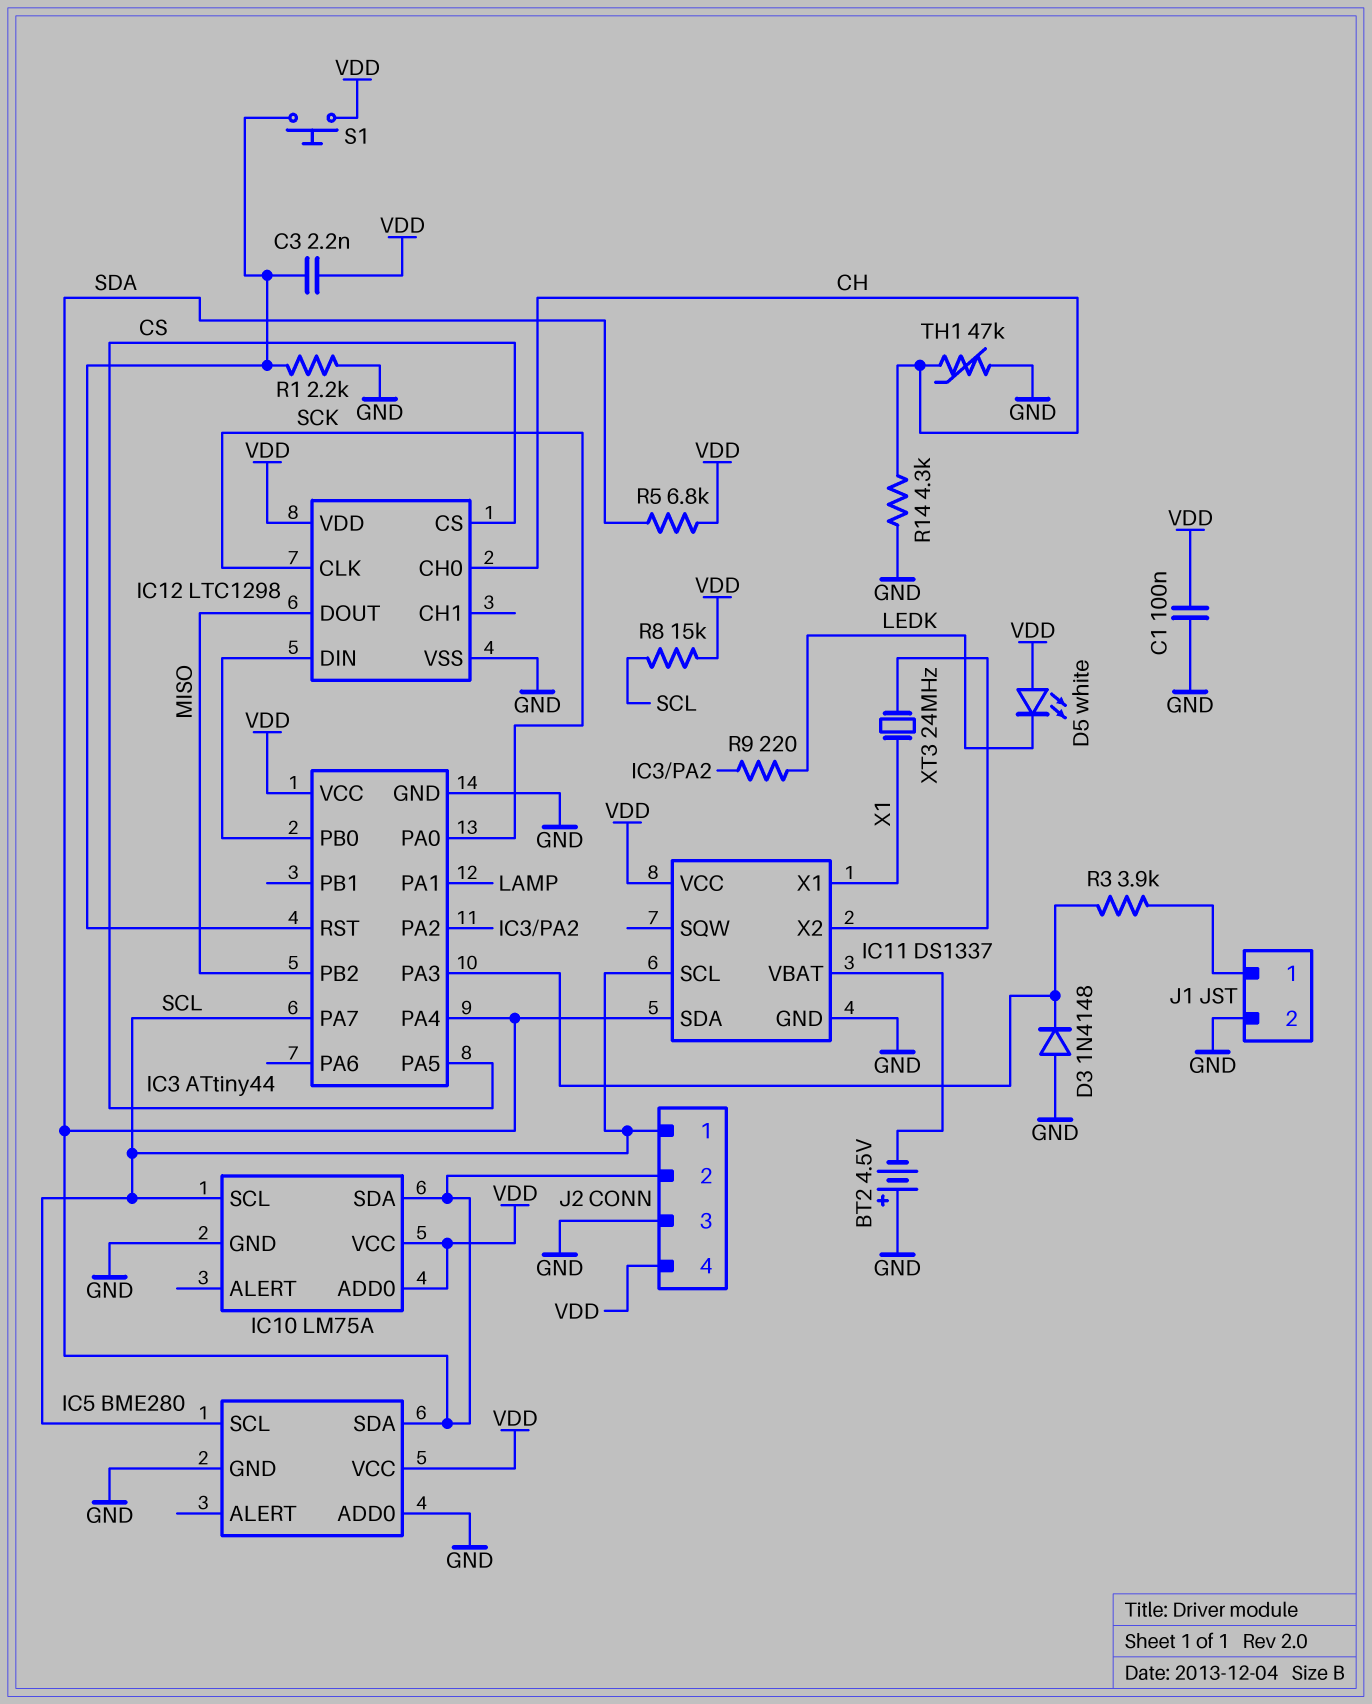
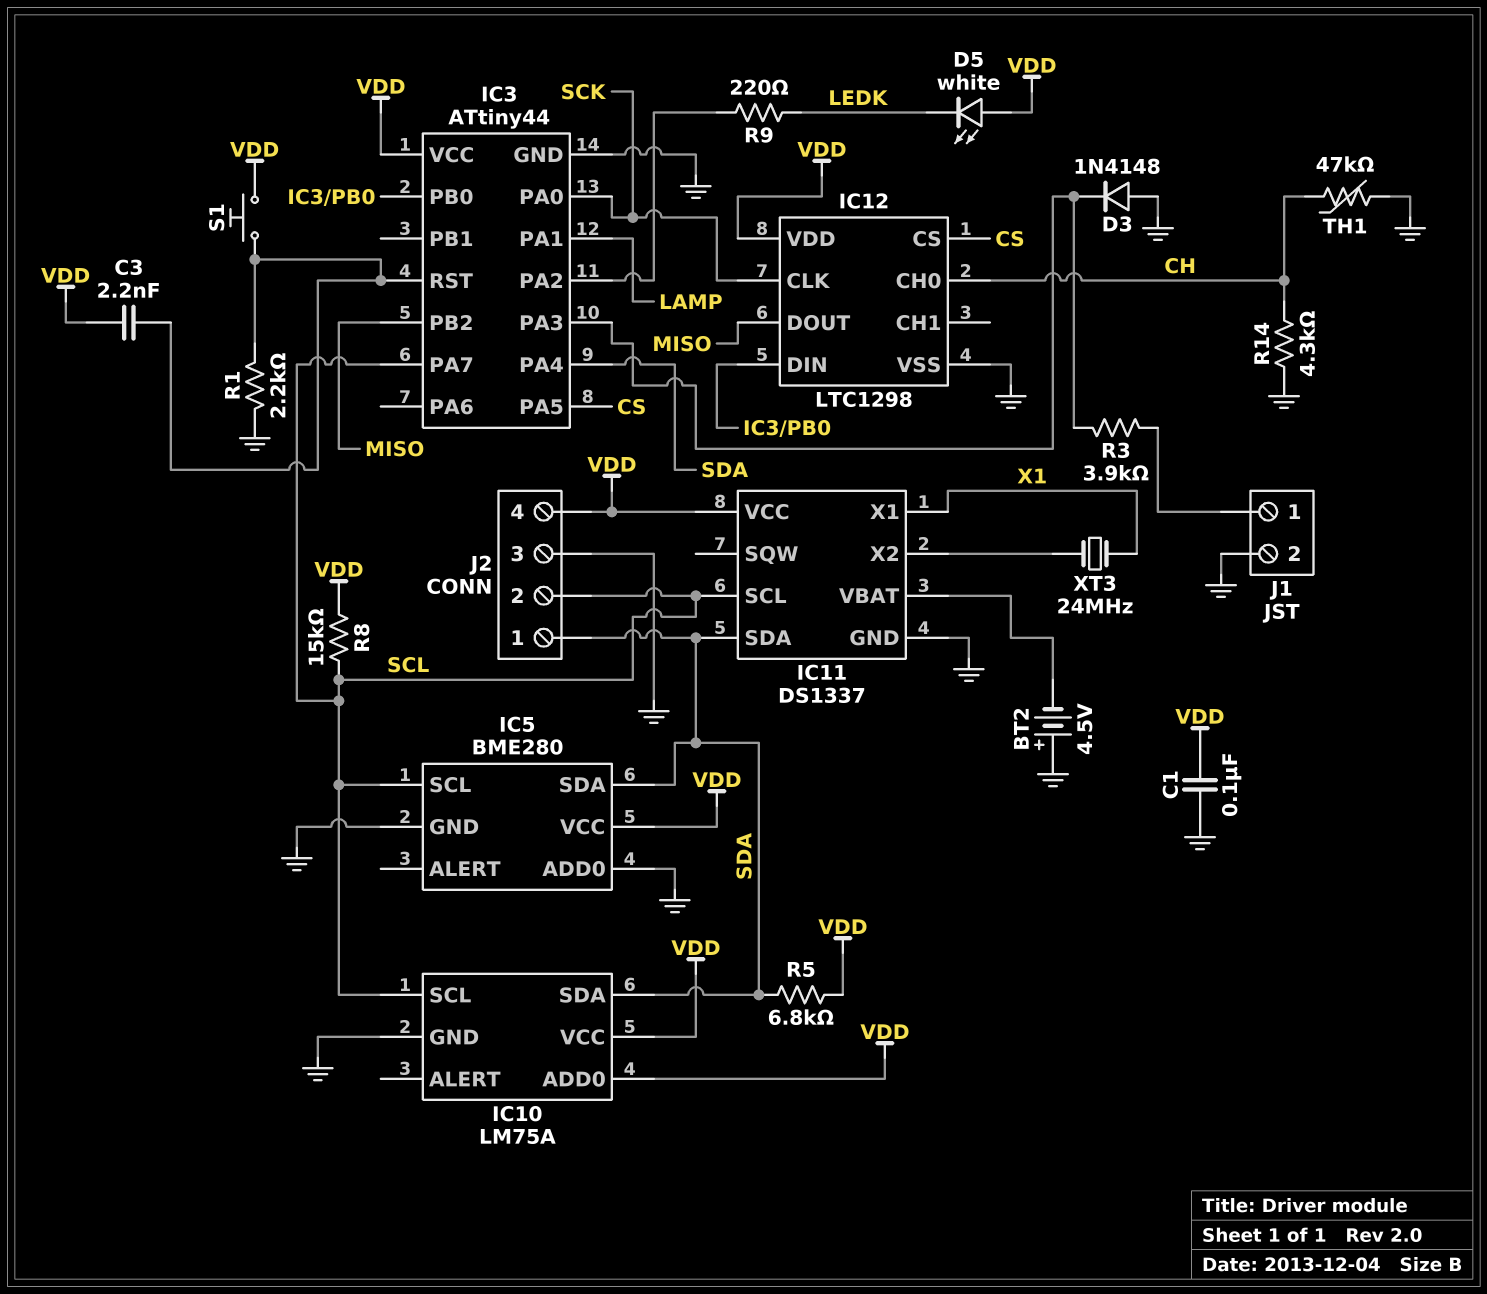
J2 pin 1: SCL -> SDA
J2 pin 2: SDA -> SCL

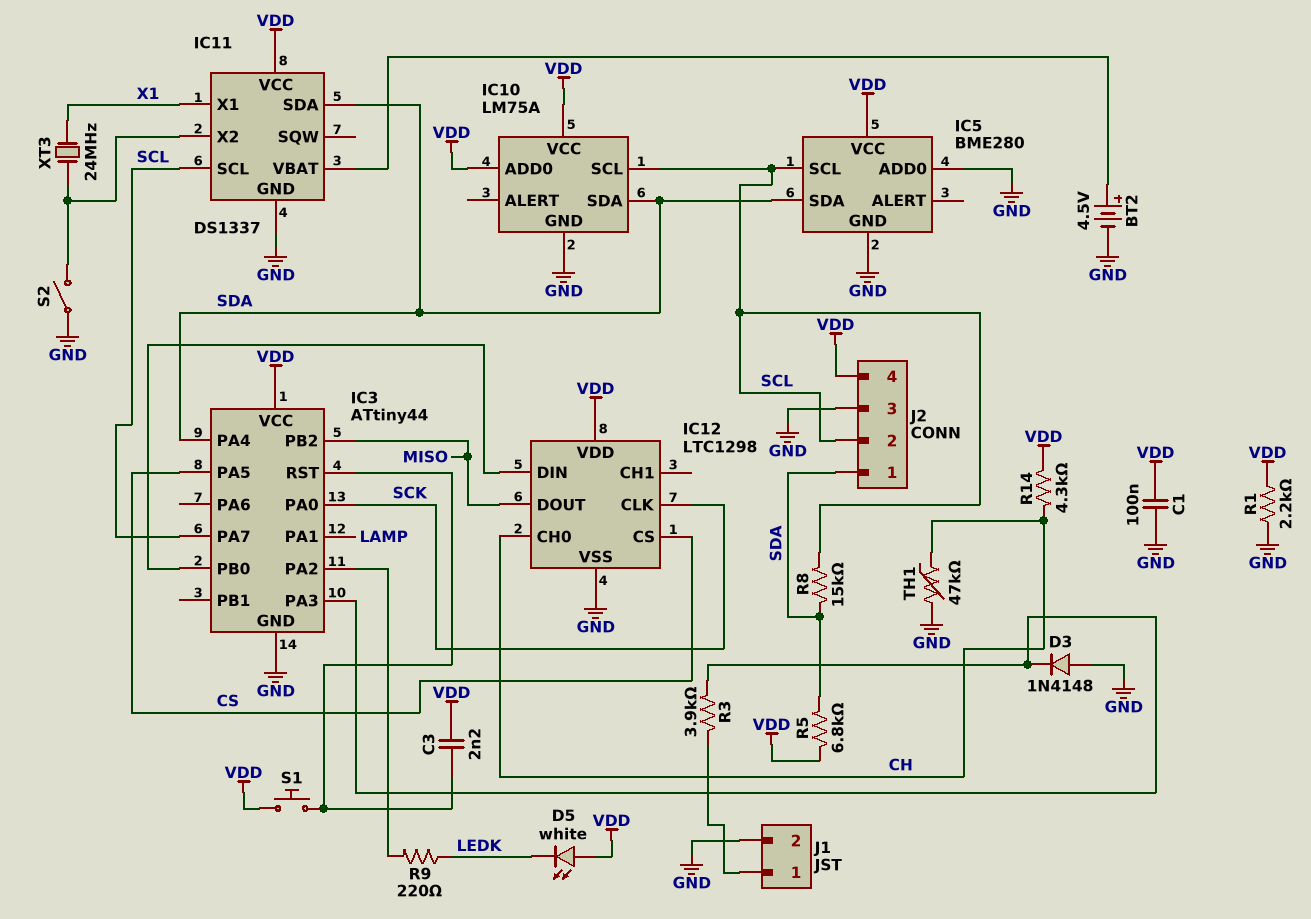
BT2: 4.5V (plus GND, minus IC11/VBAT) -> 4.5V (plus IC11/VBAT, minus GND)
R1: 2.2k (GND, IC3/RST) -> 2.2k (GND, VDD)
R8: 15k (SCL, VDD) -> 15k (SCL, SDA)
R14: 4.3k (CH, GND) -> 4.3k (CH, VDD)
S2: none -> switch (GND, IC11/X2)

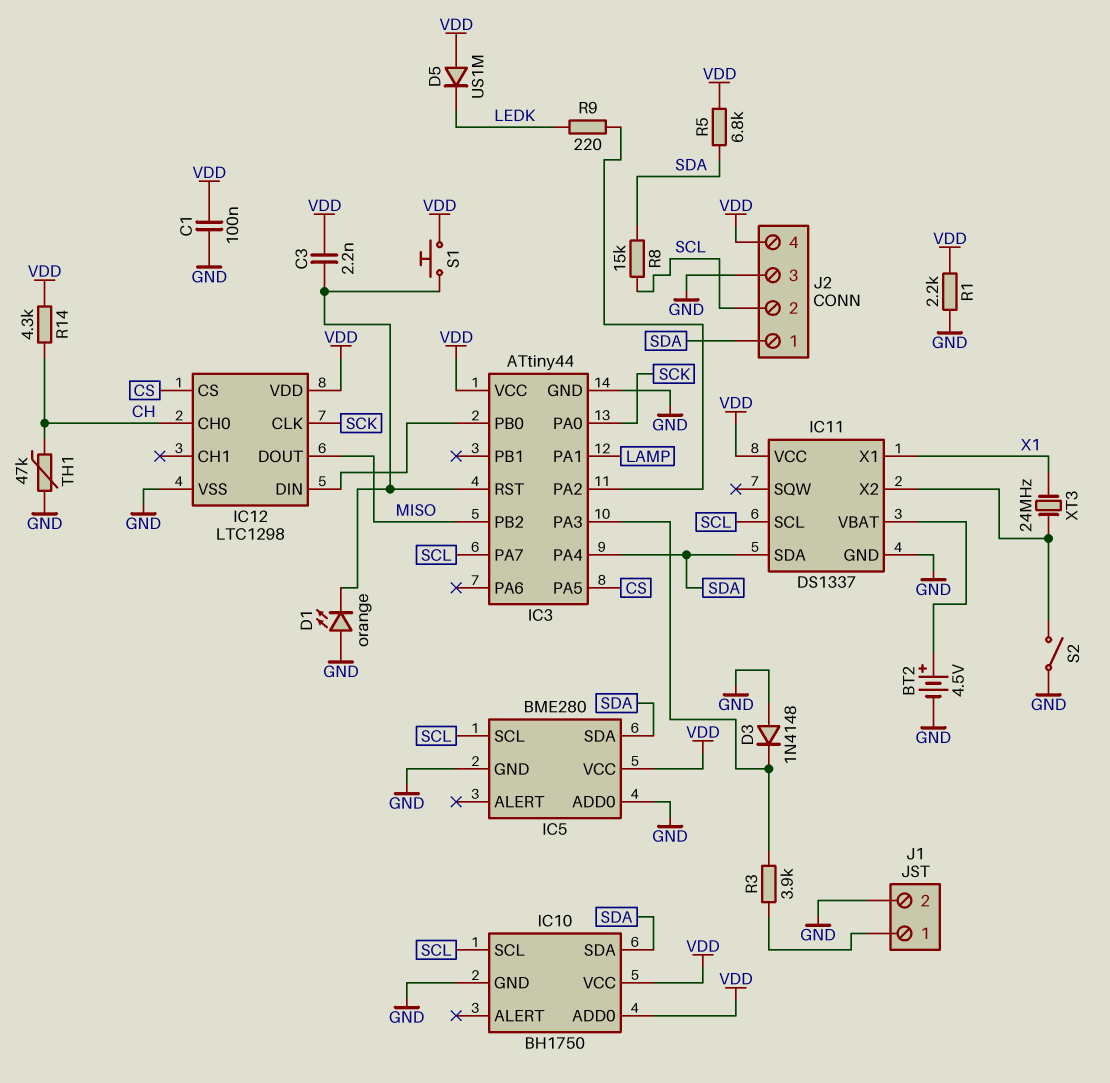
D1: none -> LED orange (A GND, K IC3/RST)
D5: LED white (A VDD, K LEDK) -> diode US1M (A VDD, K LEDK)
IC10: LM75A -> BH1750

